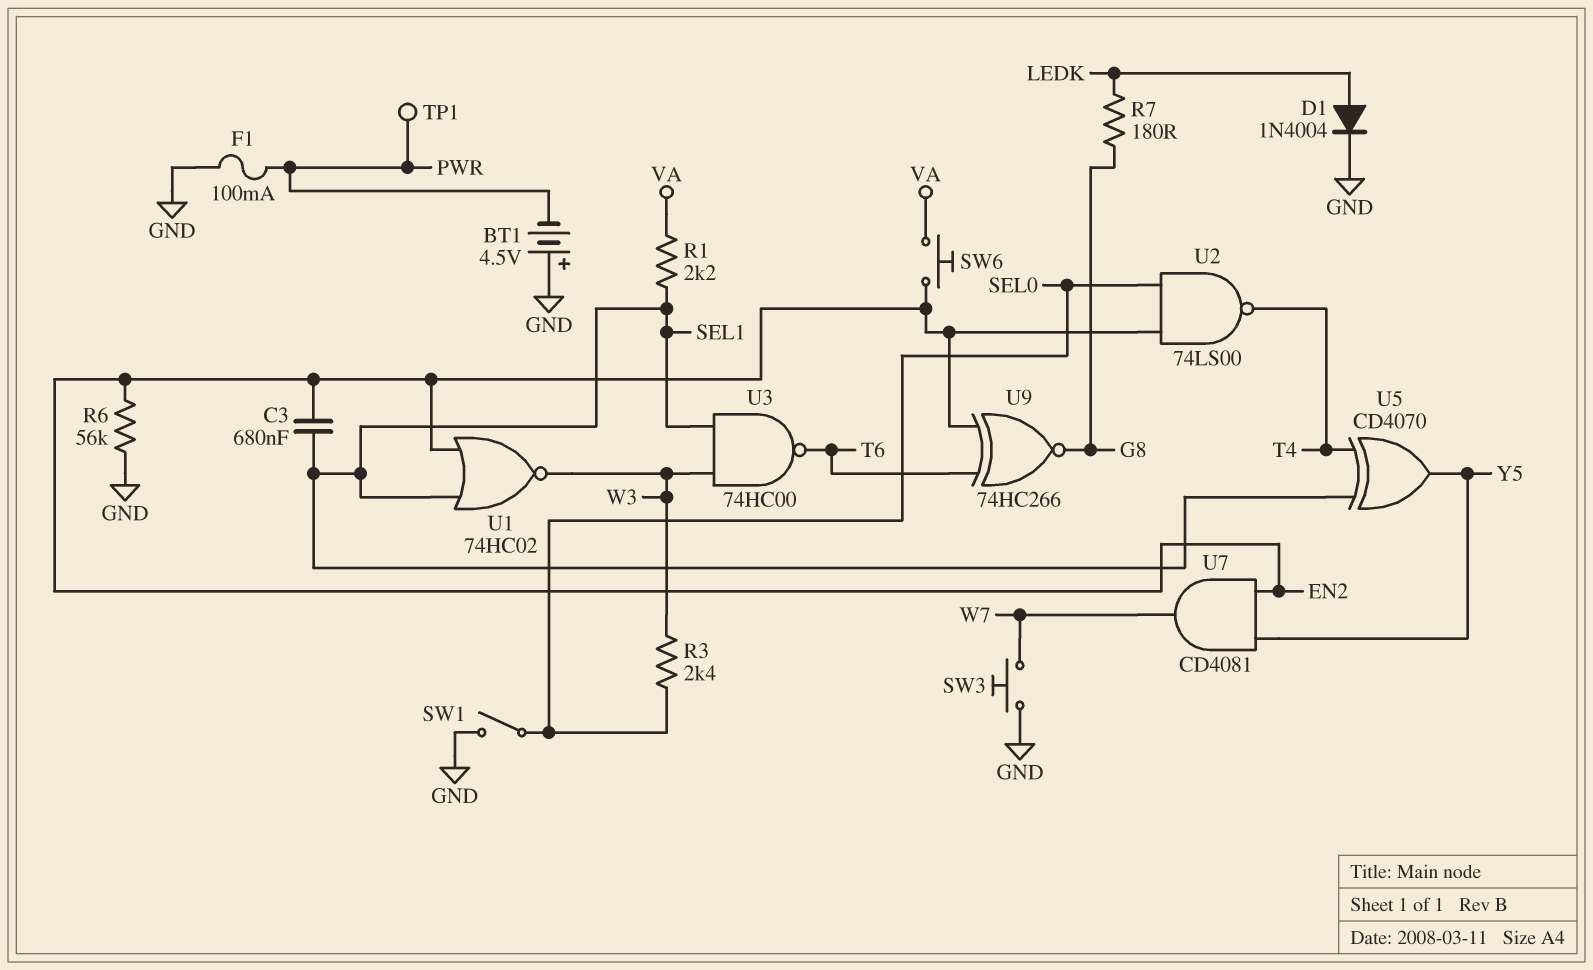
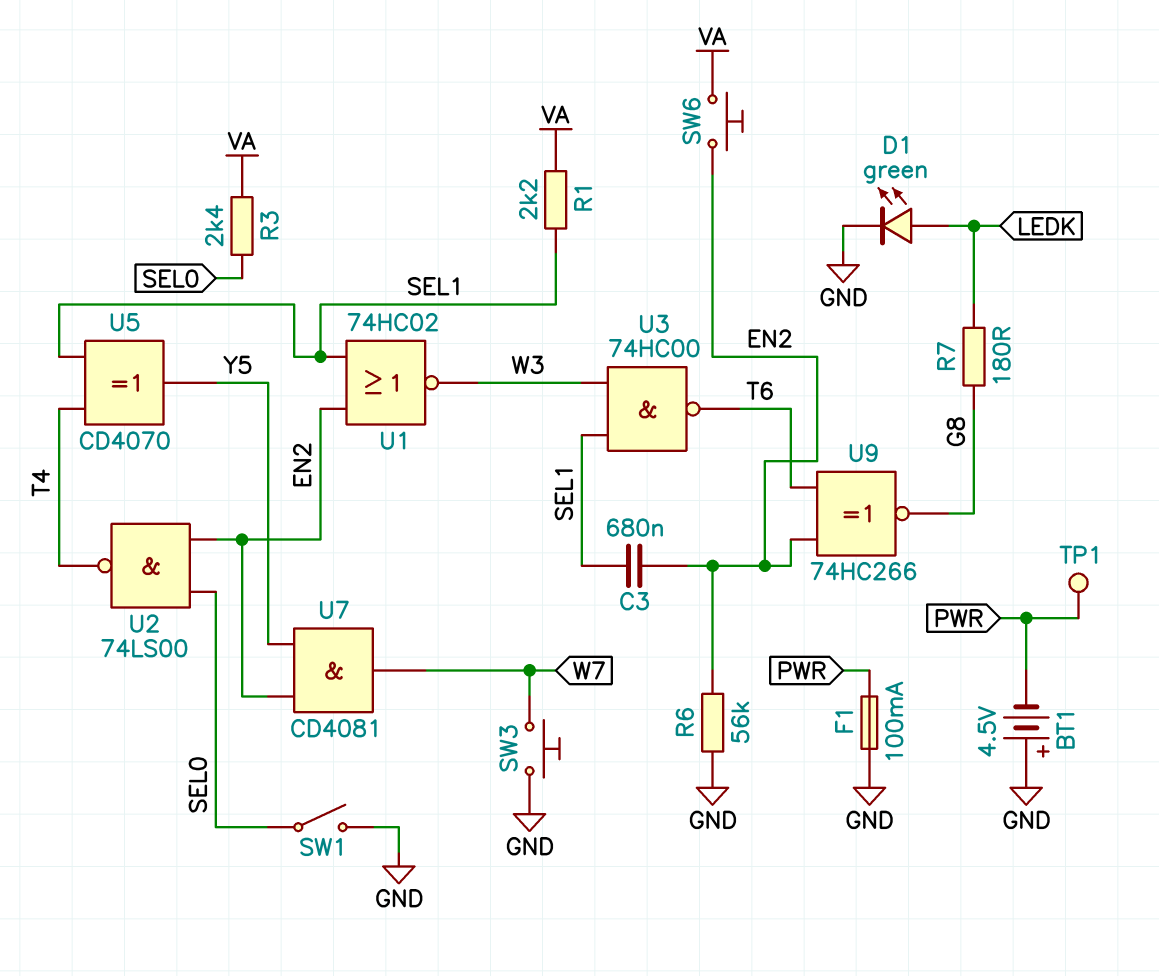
D1: diode 1N4004 (A LEDK, K GND) -> LED green (A LEDK, K GND)
R3: 2.4k (SEL0, W3) -> 2.4k (SEL0, VA)

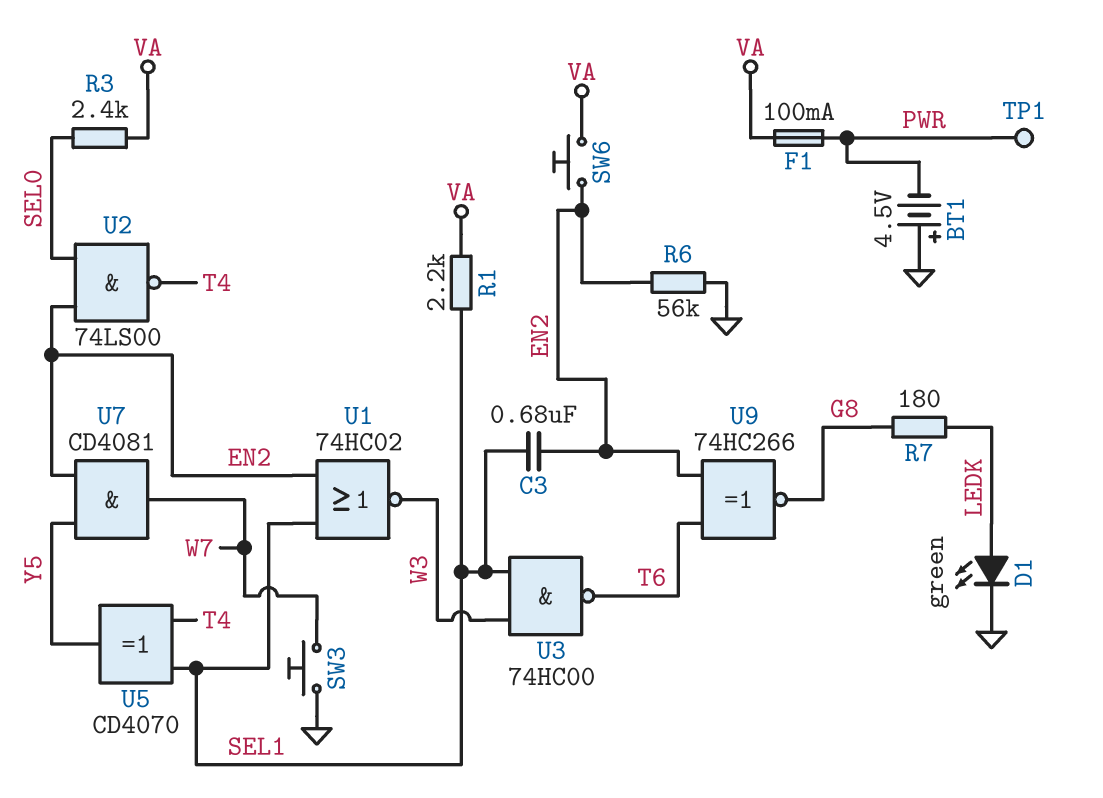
F1: 100mA (GND, PWR) -> 100mA (PWR, VA)
SW1: switch (GND, SEL0) -> none

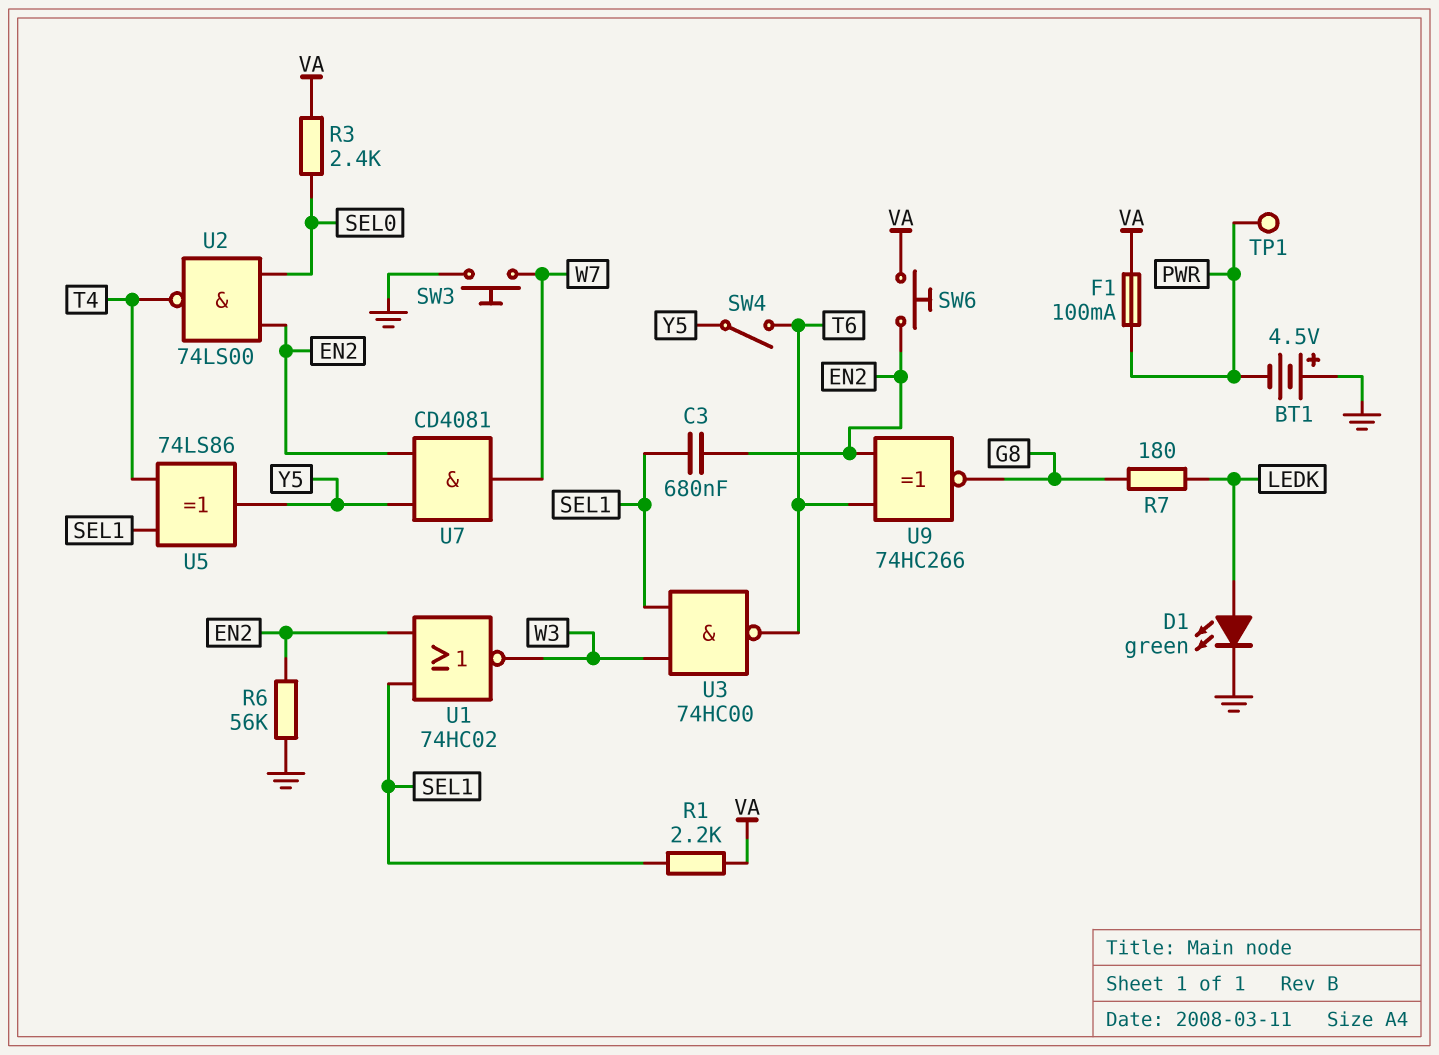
SW4: none -> switch (T6, Y5)
U5: XOR CD4070 (in SEL1, in T4, out Y5) -> XOR 74LS86 (in SEL1, in T4, out Y5)

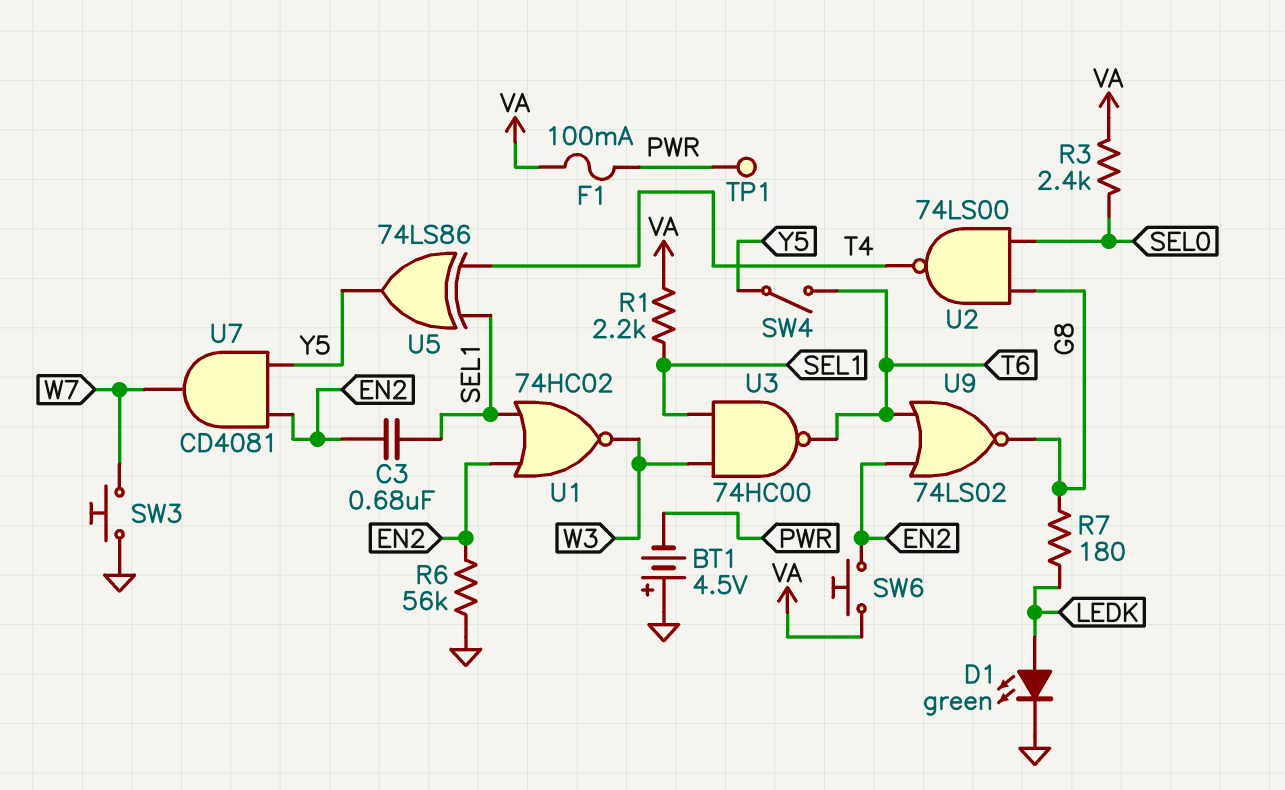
U2: NAND 74LS00 (in EN2, in SEL0, out T4) -> NAND 74LS00 (in G8, in SEL0, out T4)
U9: XNOR 74HC266 (in EN2, in T6, out G8) -> NOR 74LS02 (in EN2, in T6, out G8)

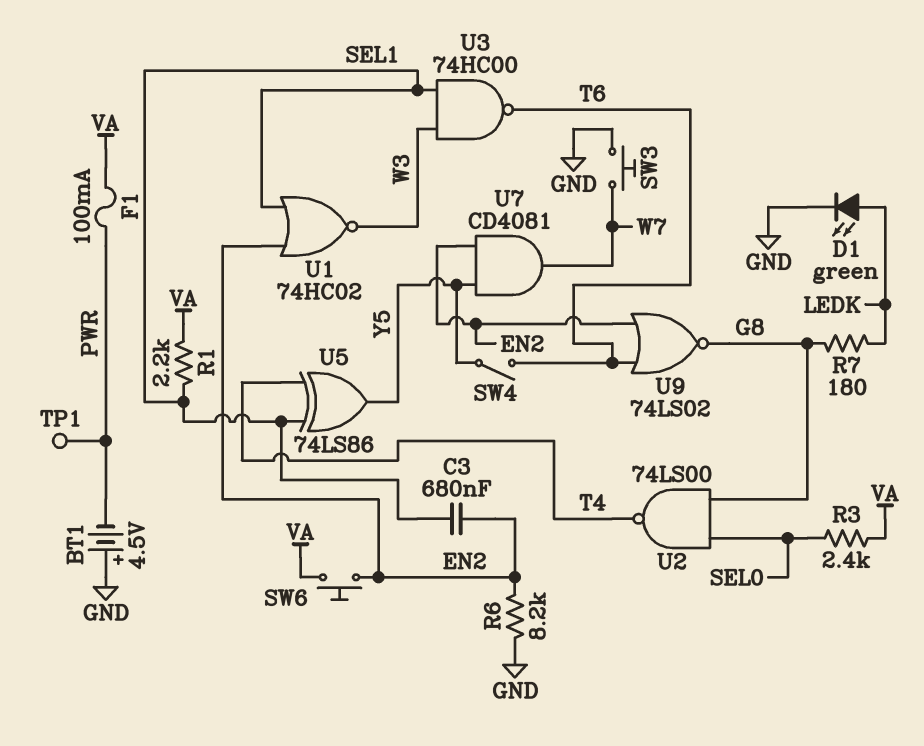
R6: 56k (EN2, GND) -> 8.2k (EN2, GND)

